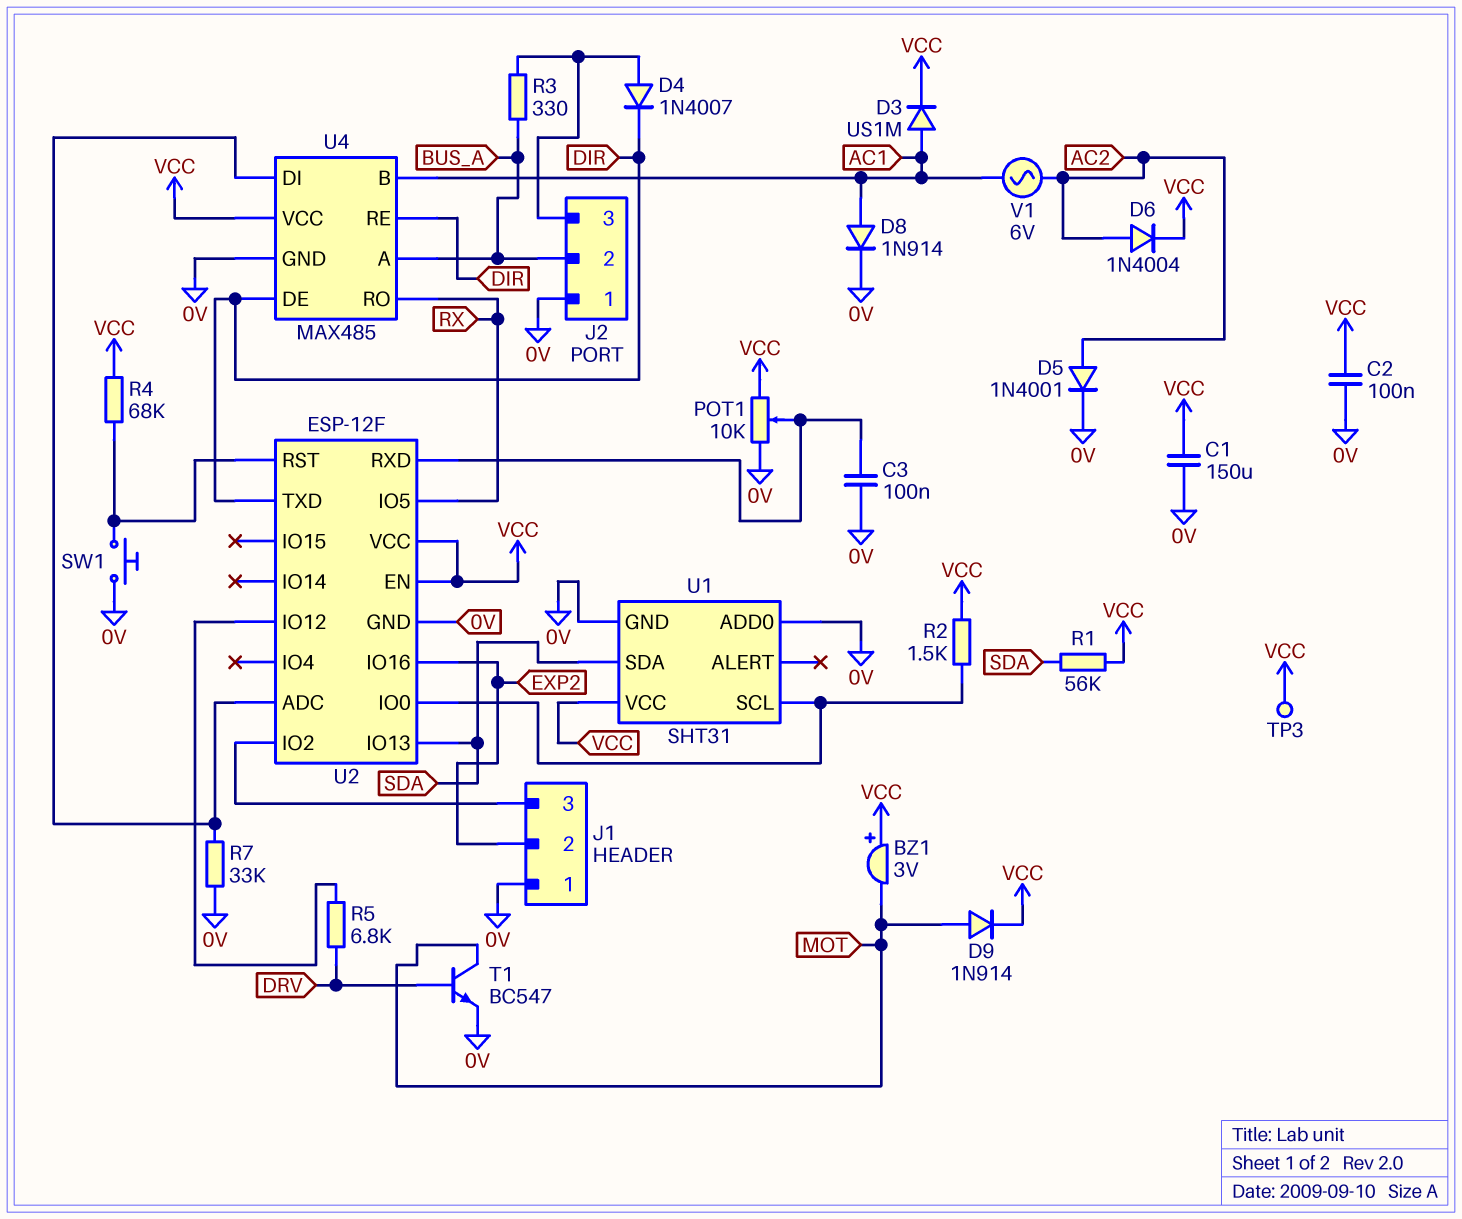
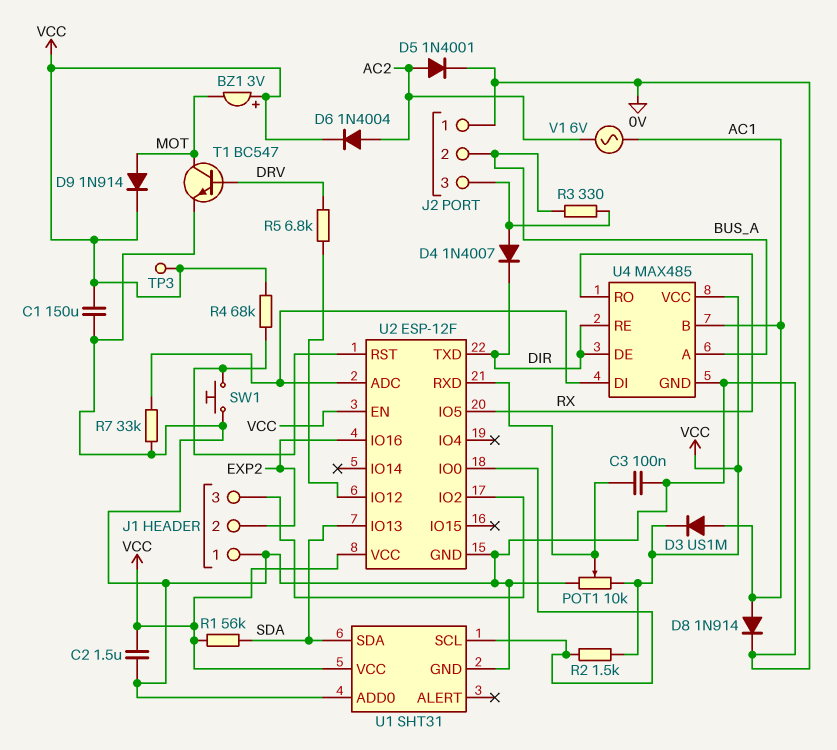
C2: 100nF (0V, VCC) -> 1.5uF (0V, VCC)

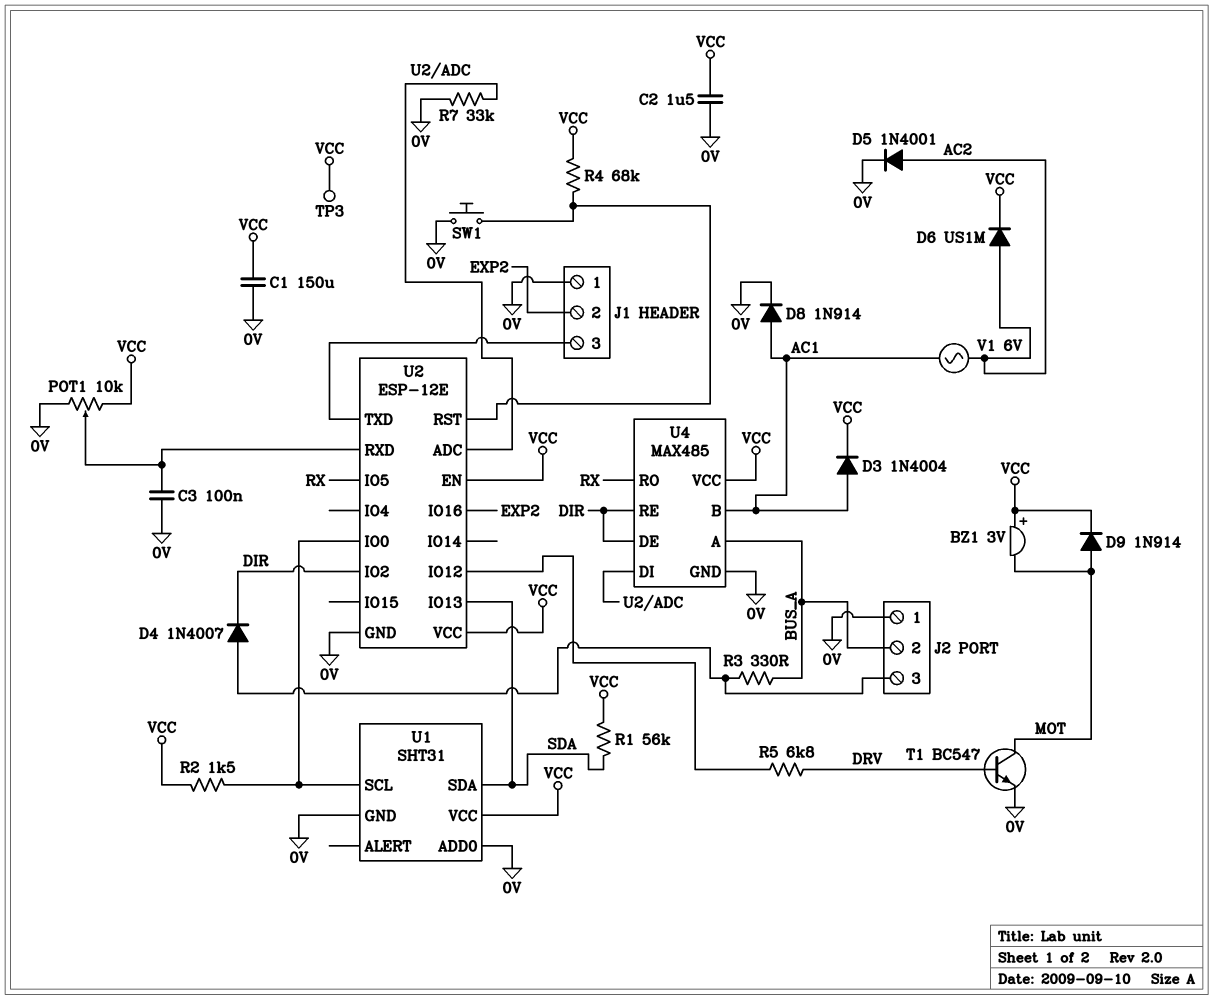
D3: diode US1M (A AC1, K VCC) -> diode 1N4004 (A AC1, K VCC)
D6: diode 1N4004 (A AC2, K VCC) -> diode US1M (A AC2, K VCC)
U2: ESP-12F -> ESP-12E
U2 pin IO2: J1/3 -> DIR
U2 pin TXD: DIR -> J1/3

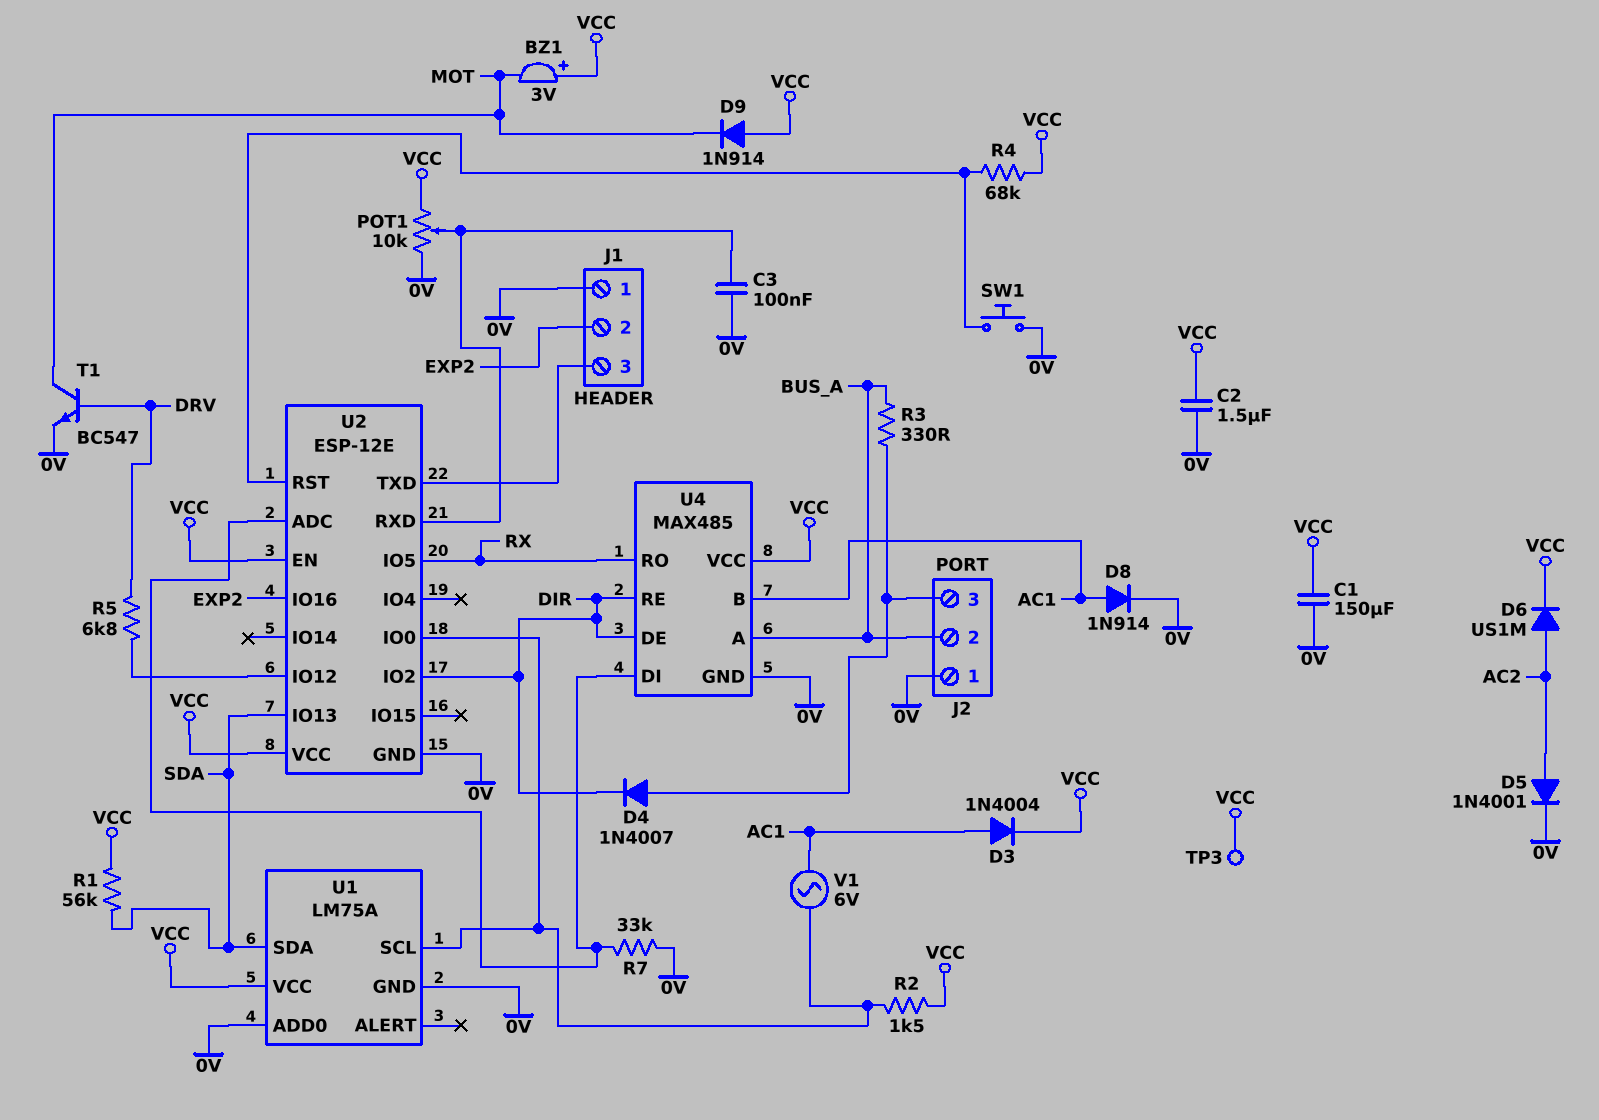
D9: diode 1N914 (A MOT, K VCC) -> diode 1N914 (A VCC, K MOT)
U1: SHT31 -> LM75A
V1: AC 6V (AC1, AC2) -> AC 6V (AC1, U1/SCL)

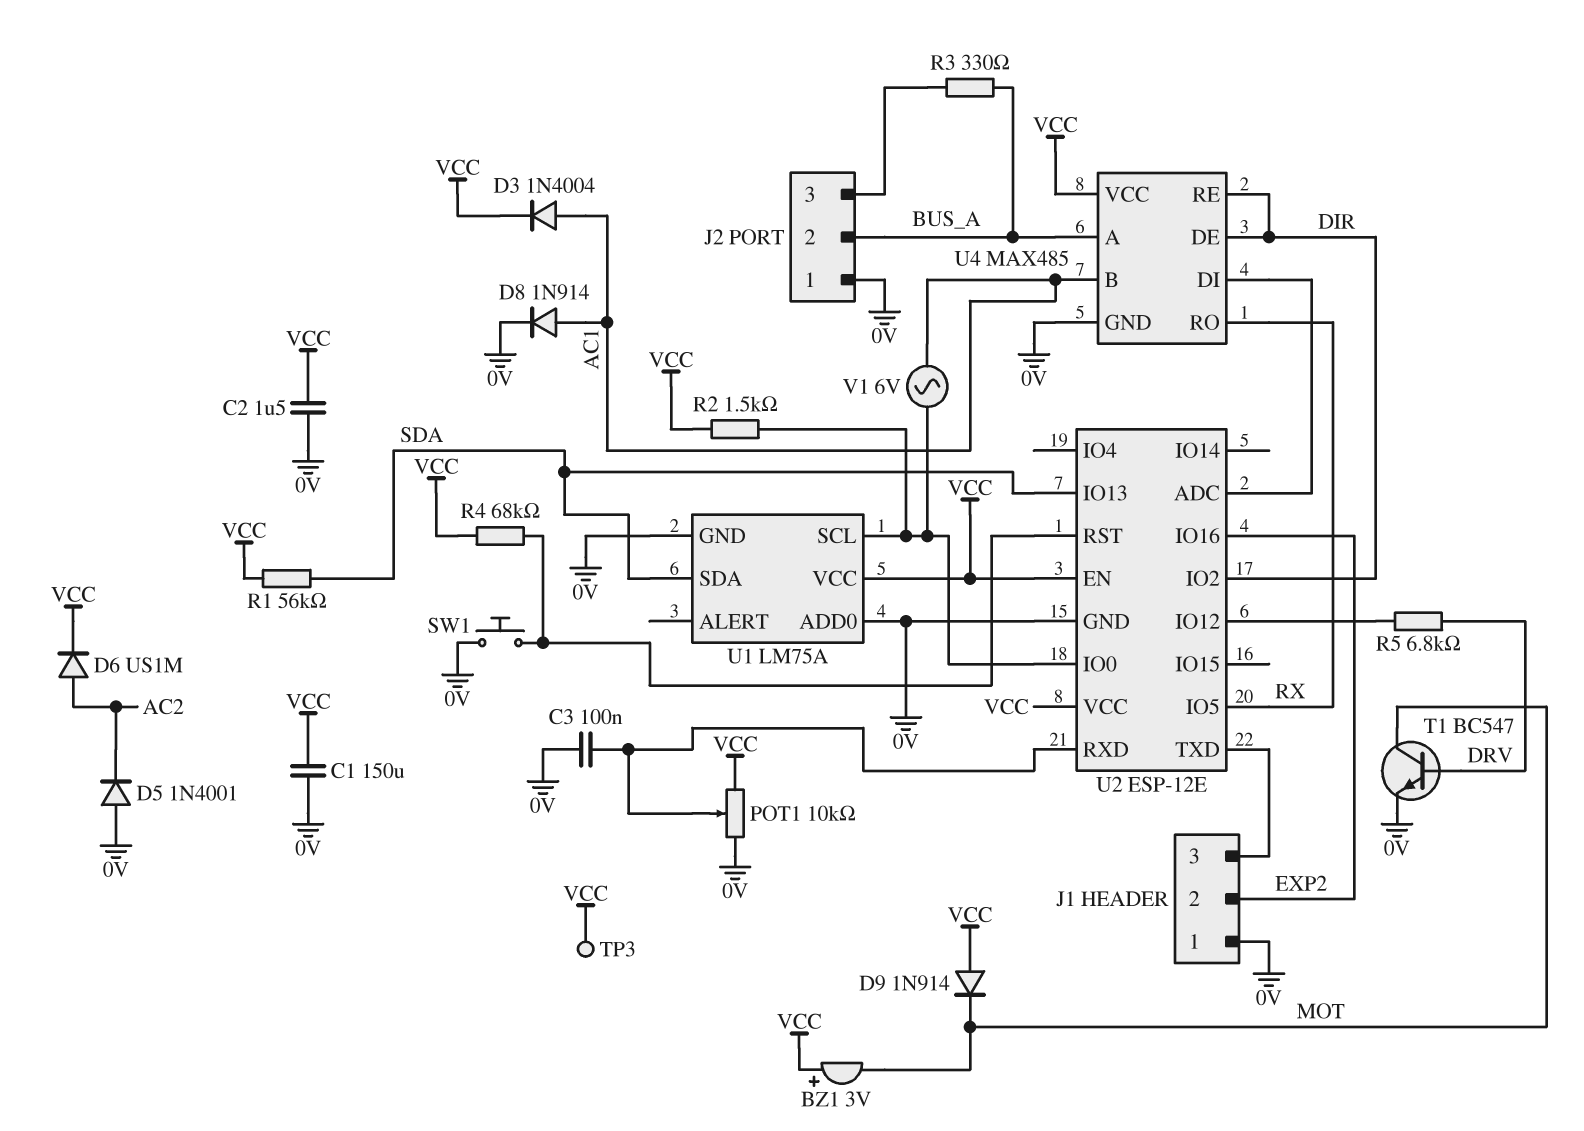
D4: diode 1N4007 (A J2/3, K DIR) -> none
D5: diode 1N4001 (A AC2, K 0V) -> diode 1N4001 (A 0V, K AC2)
R7: 33k (0V, U2/ADC) -> none

